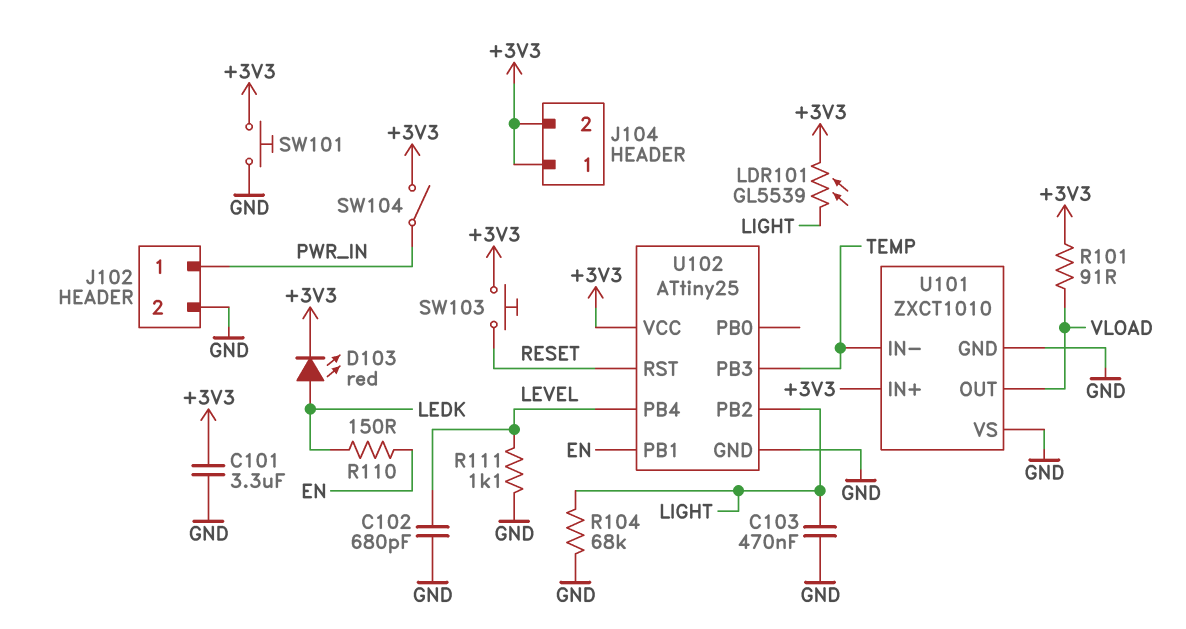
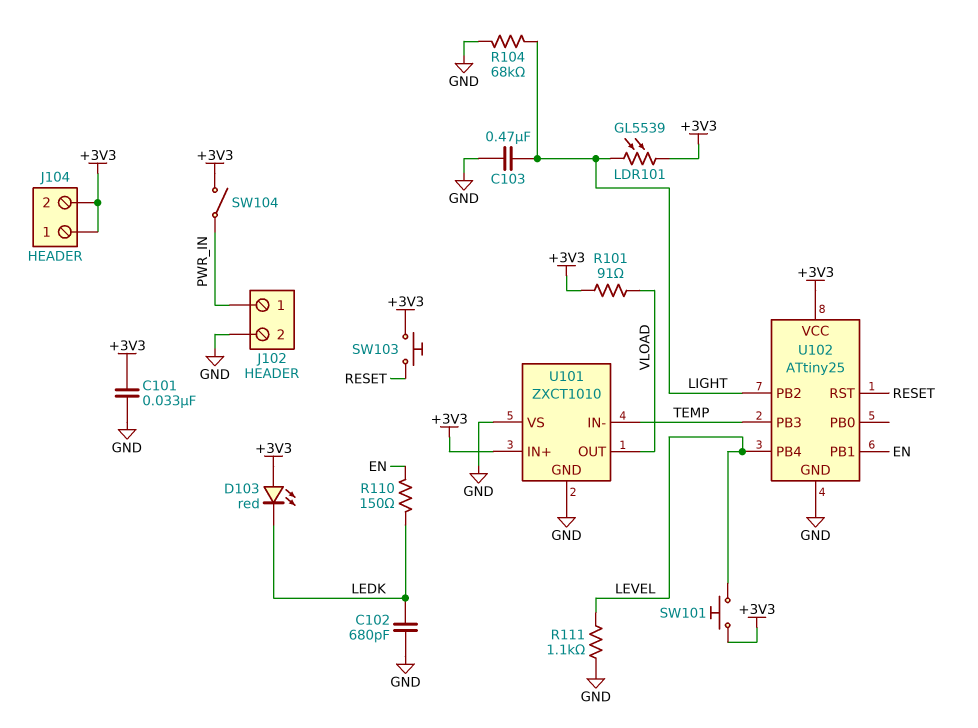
C101: 3.3uF (+3V3, GND) -> 33nF (+3V3, GND)
C102: 680pF (GND, LEVEL) -> 680pF (GND, LEDK)
D103: LED red (A LEDK, K +3V3) -> LED red (A +3V3, K LEDK)
SW101: button (+3V3, GND) -> button (+3V3, LEVEL)

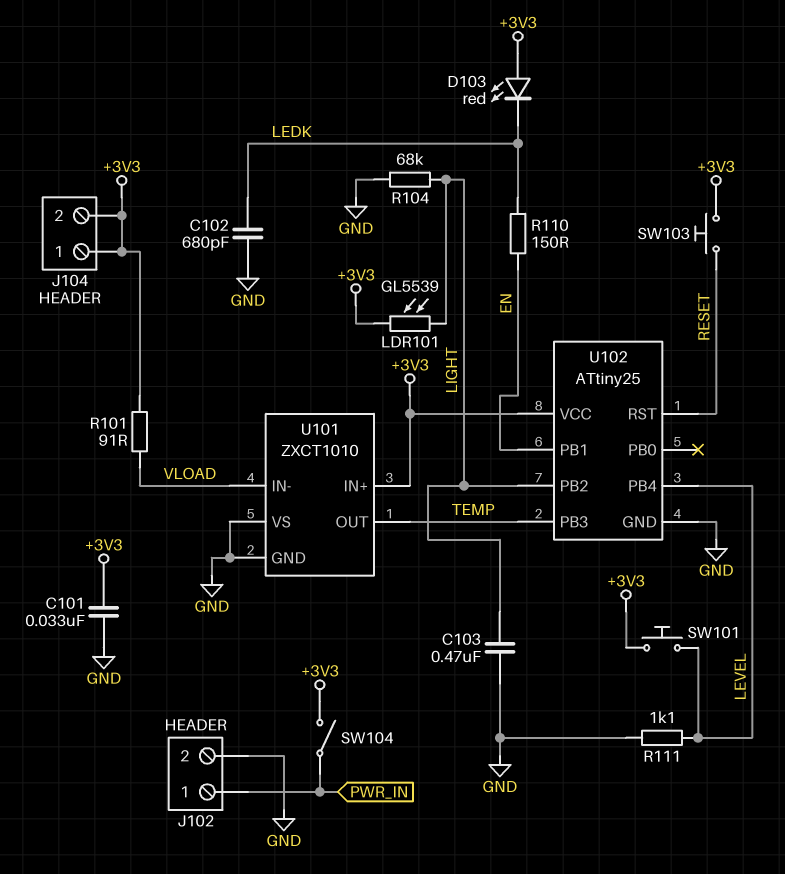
U101 pin IN-: TEMP -> VLOAD
U101 pin OUT: VLOAD -> TEMP

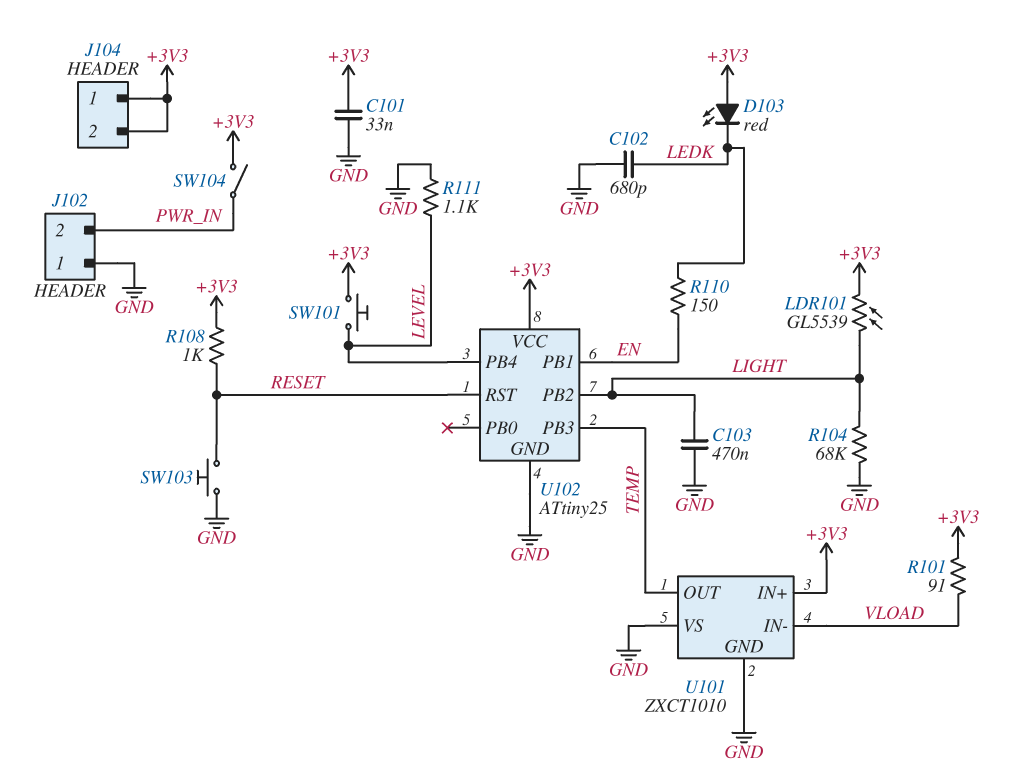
J102 pin 1: PWR_IN -> GND
J102 pin 2: GND -> PWR_IN
R108: none -> 1k (+3V3, RESET)
SW103: button (+3V3, RESET) -> button (GND, RESET)

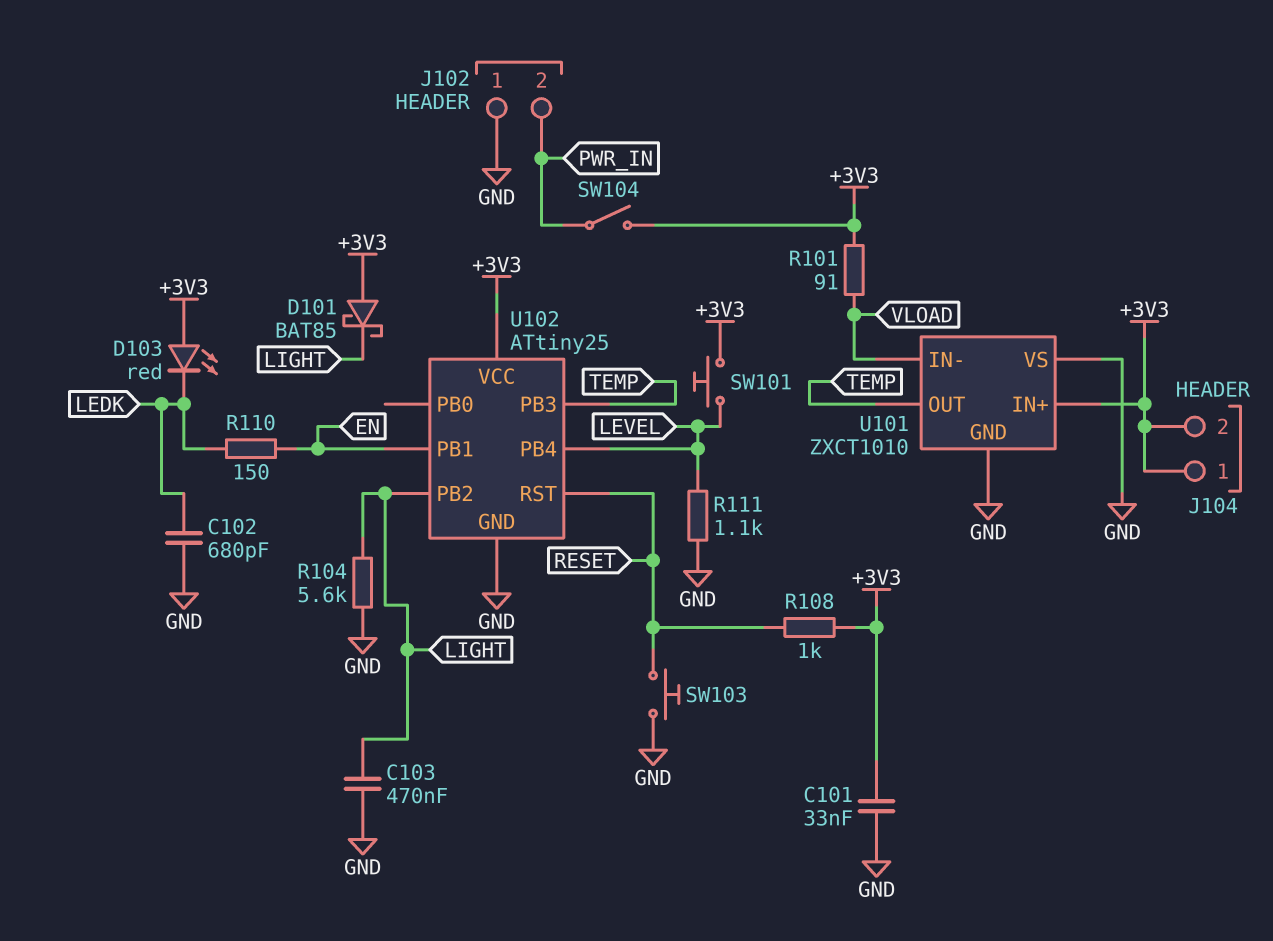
D101: none -> schottky BAT85 (A +3V3, K LIGHT)
LDR101: GL5539 (+3V3, LIGHT) -> none
R104: 68k (GND, LIGHT) -> 5.6k (GND, LIGHT)

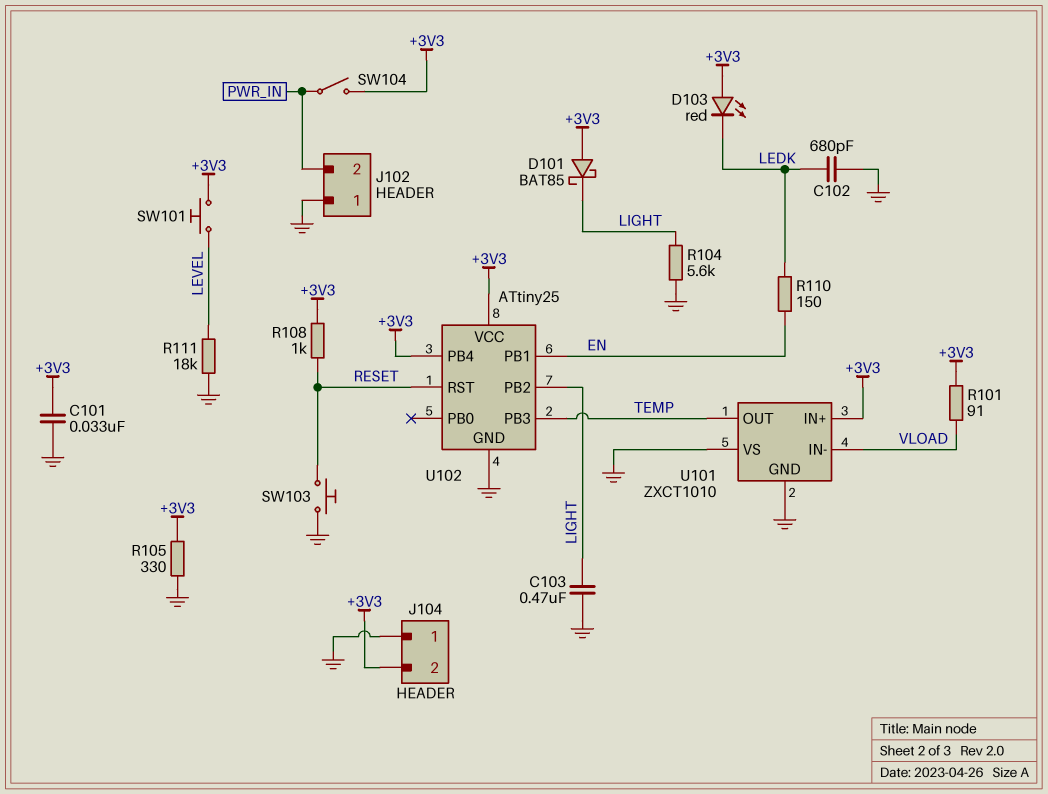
J104 pin 1: +3V3 -> GND
R105: none -> 330 (+3V3, GND)
R111: 1.1k (GND, LEVEL) -> 18k (GND, LEVEL)
U102 pin PB4: LEVEL -> +3V3

